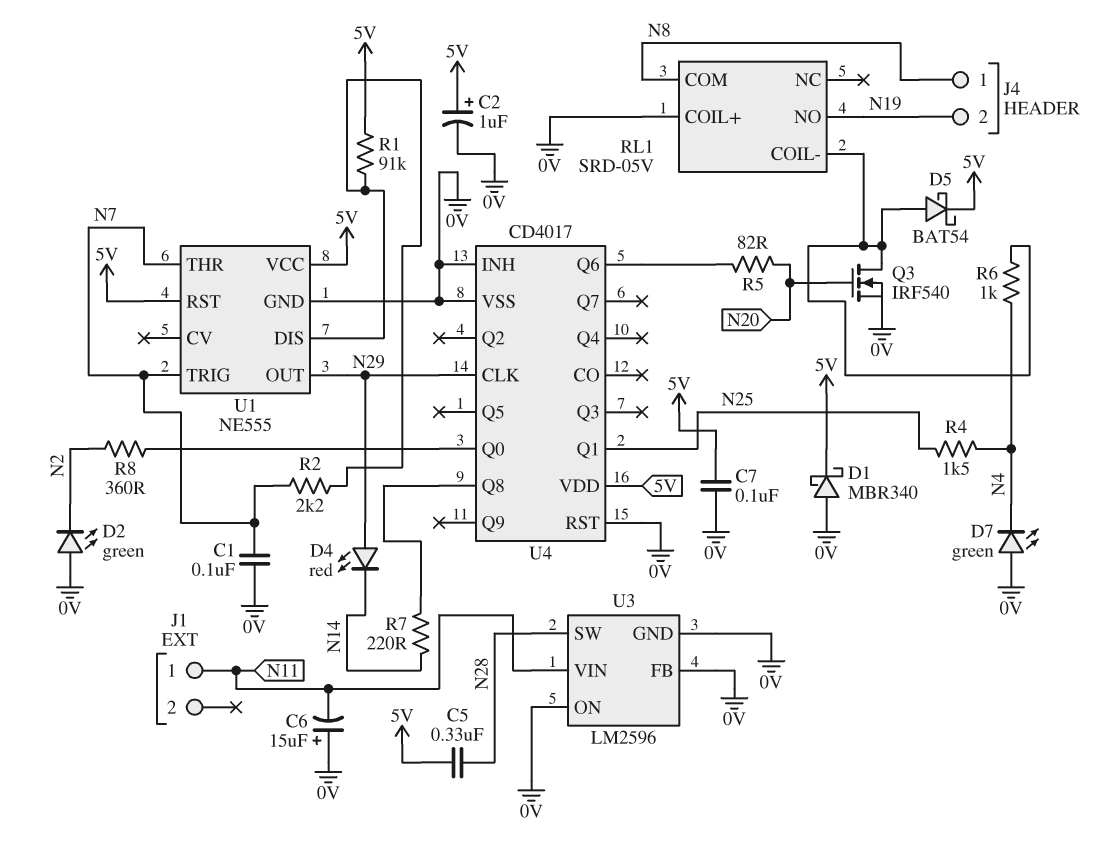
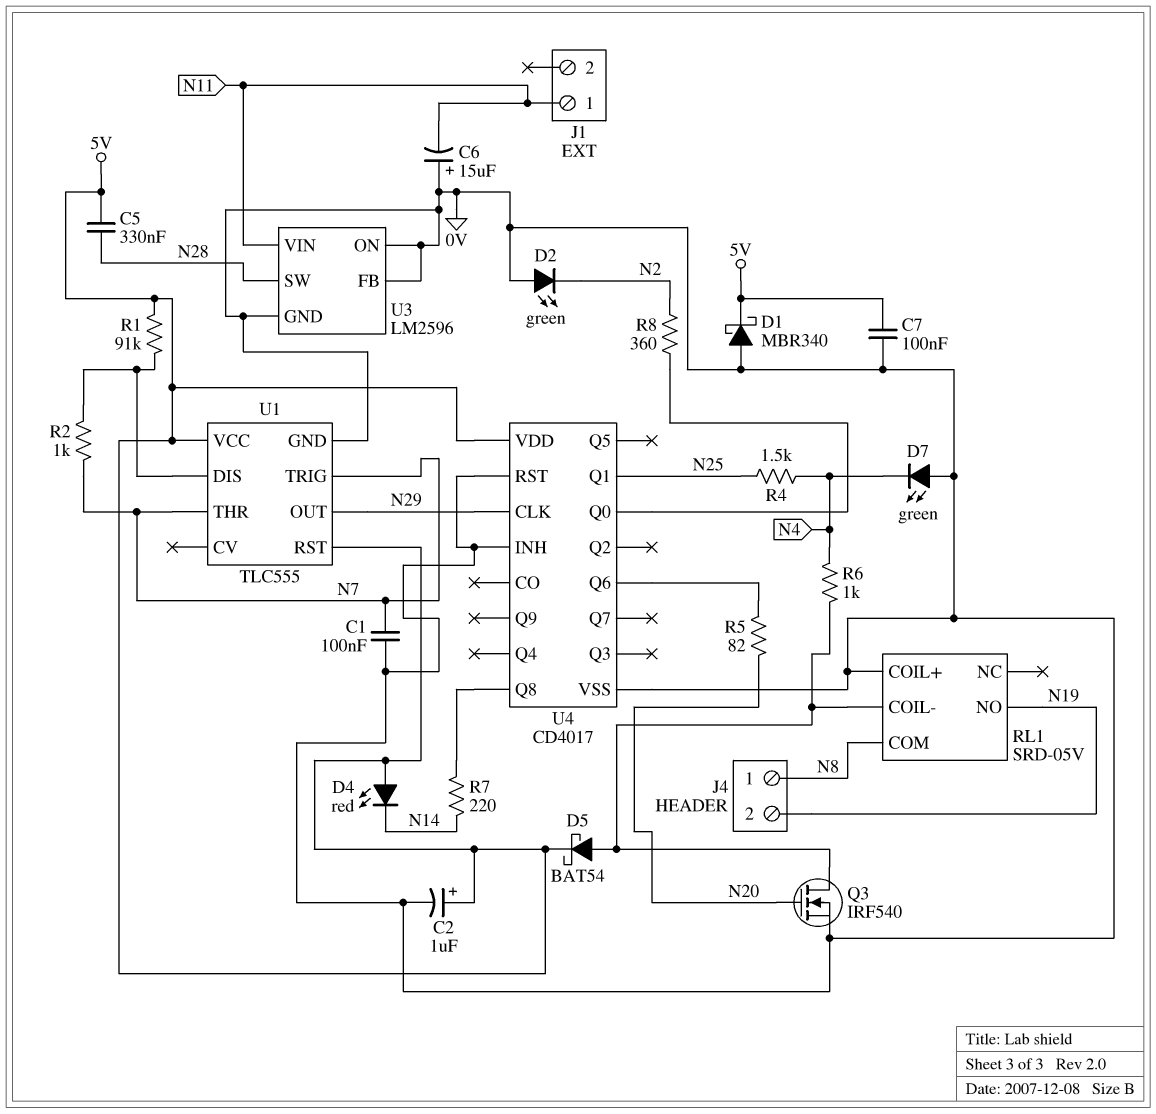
D4: LED red (A N29, K N14) -> LED red (A 5V, K N14)
R2: 2.2k (N7, U1/DIS) -> 1k (N7, U1/DIS)
U1: NE555 -> TLC555

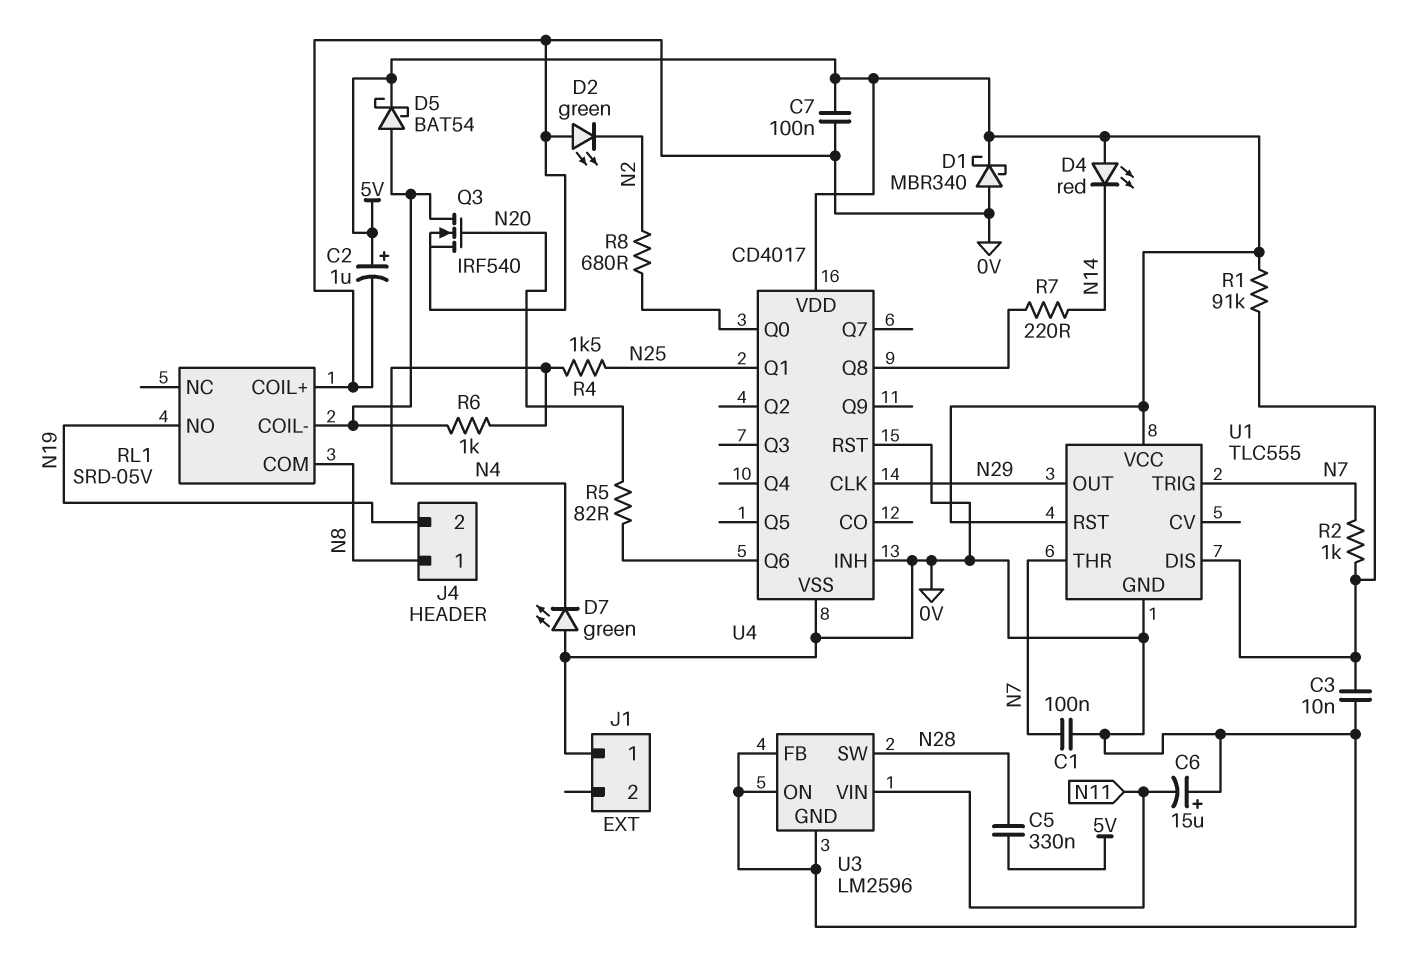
C3: none -> 10nF (0V, U1/DIS)
J1 pin 1: N11 -> 0V
R8: 360 (N2, U4/Q0) -> 680 (N2, U4/Q0)

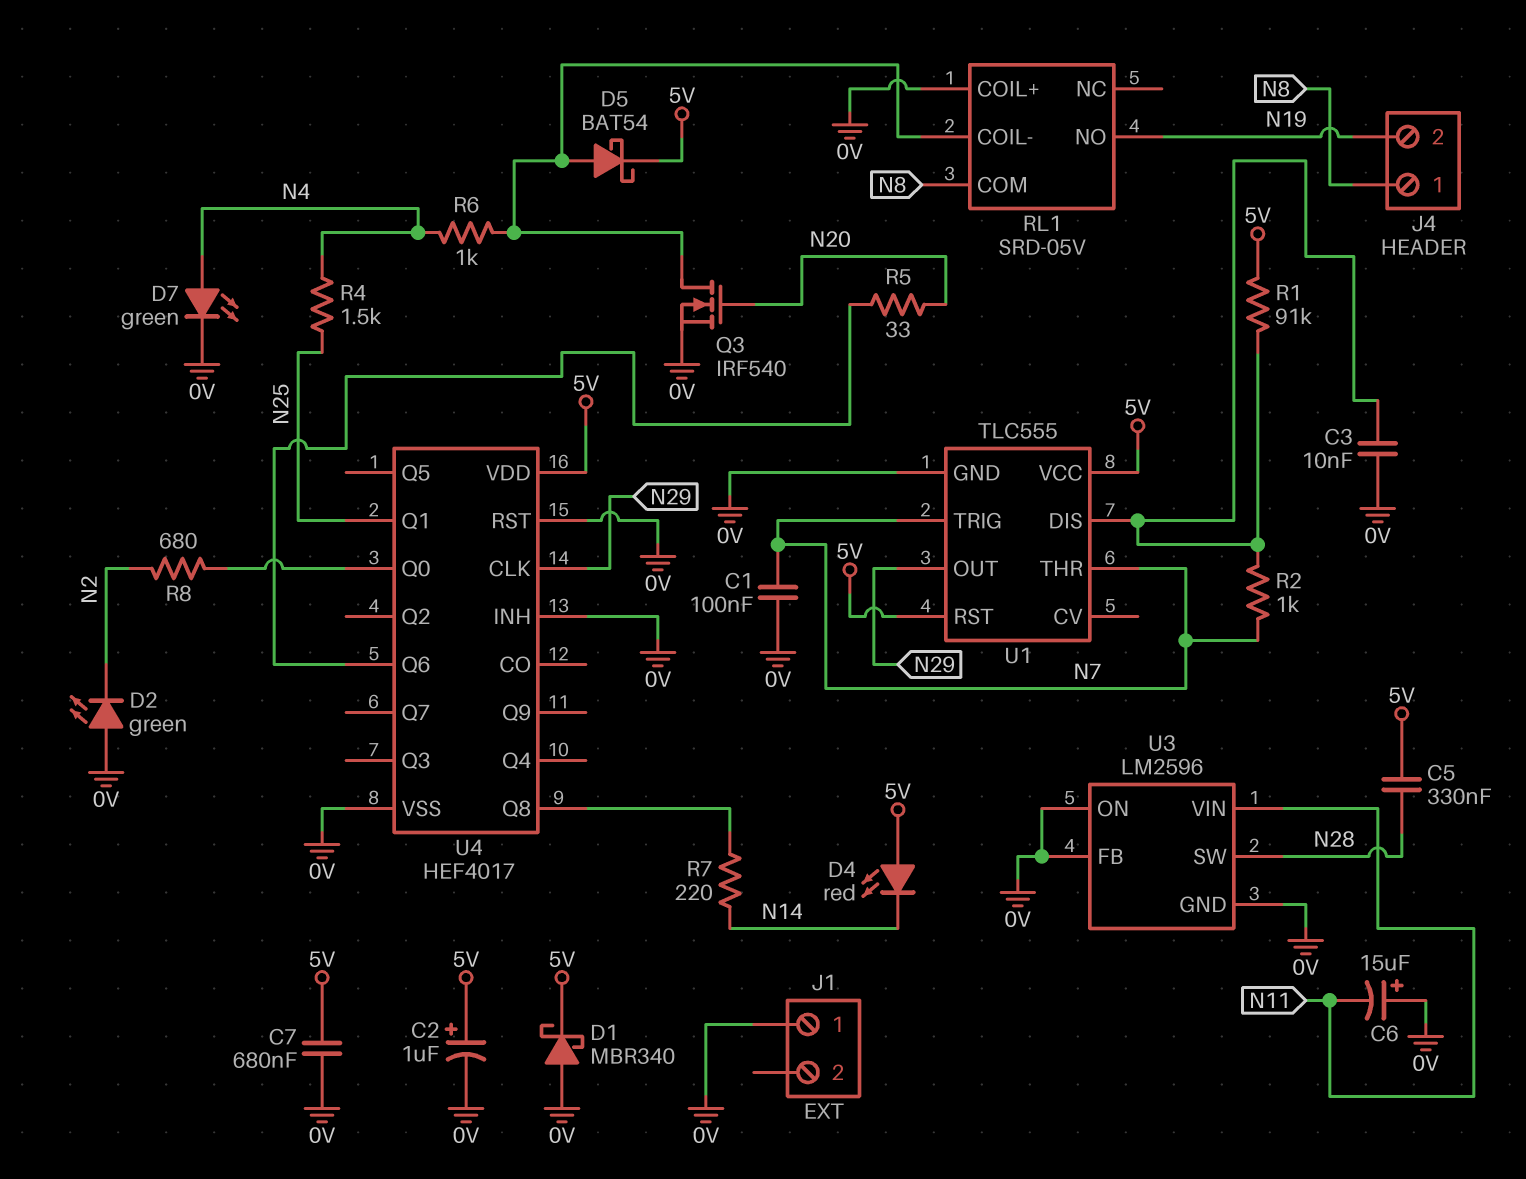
C7: 100nF (0V, 5V) -> 680nF (0V, 5V)
D7: LED green (A 0V, K N4) -> LED green (A N4, K 0V)
R5: 82 (N20, U4/Q6) -> 33 (N20, U4/Q6)
U4: CD4017 -> HEF4017

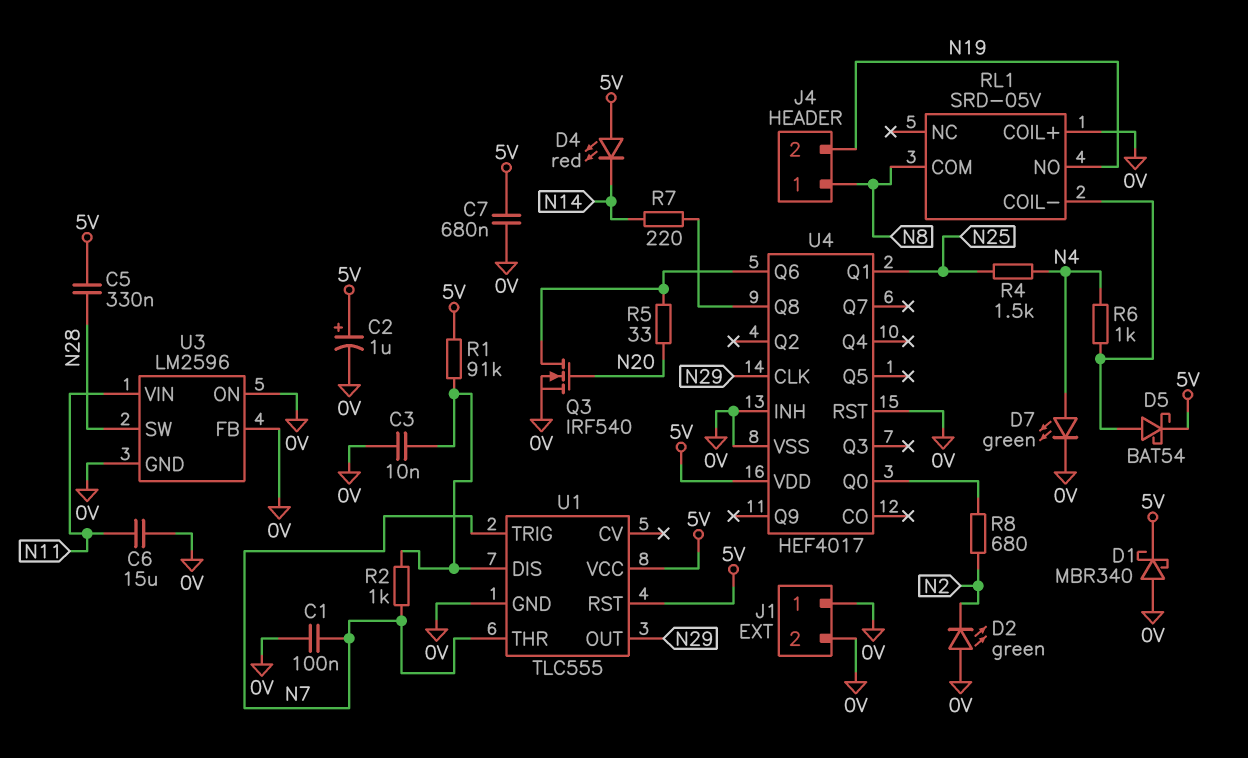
C6: 15uF (plus 0V, minus N11) -> 15uF (0V, N11)
J1 pin 2: none -> 0V
Q3: NMOS IRF540 (G N20, D RL1/COIL-, S 0V) -> NMOS IRF540 (G N20, D U4/Q6, S 0V)

